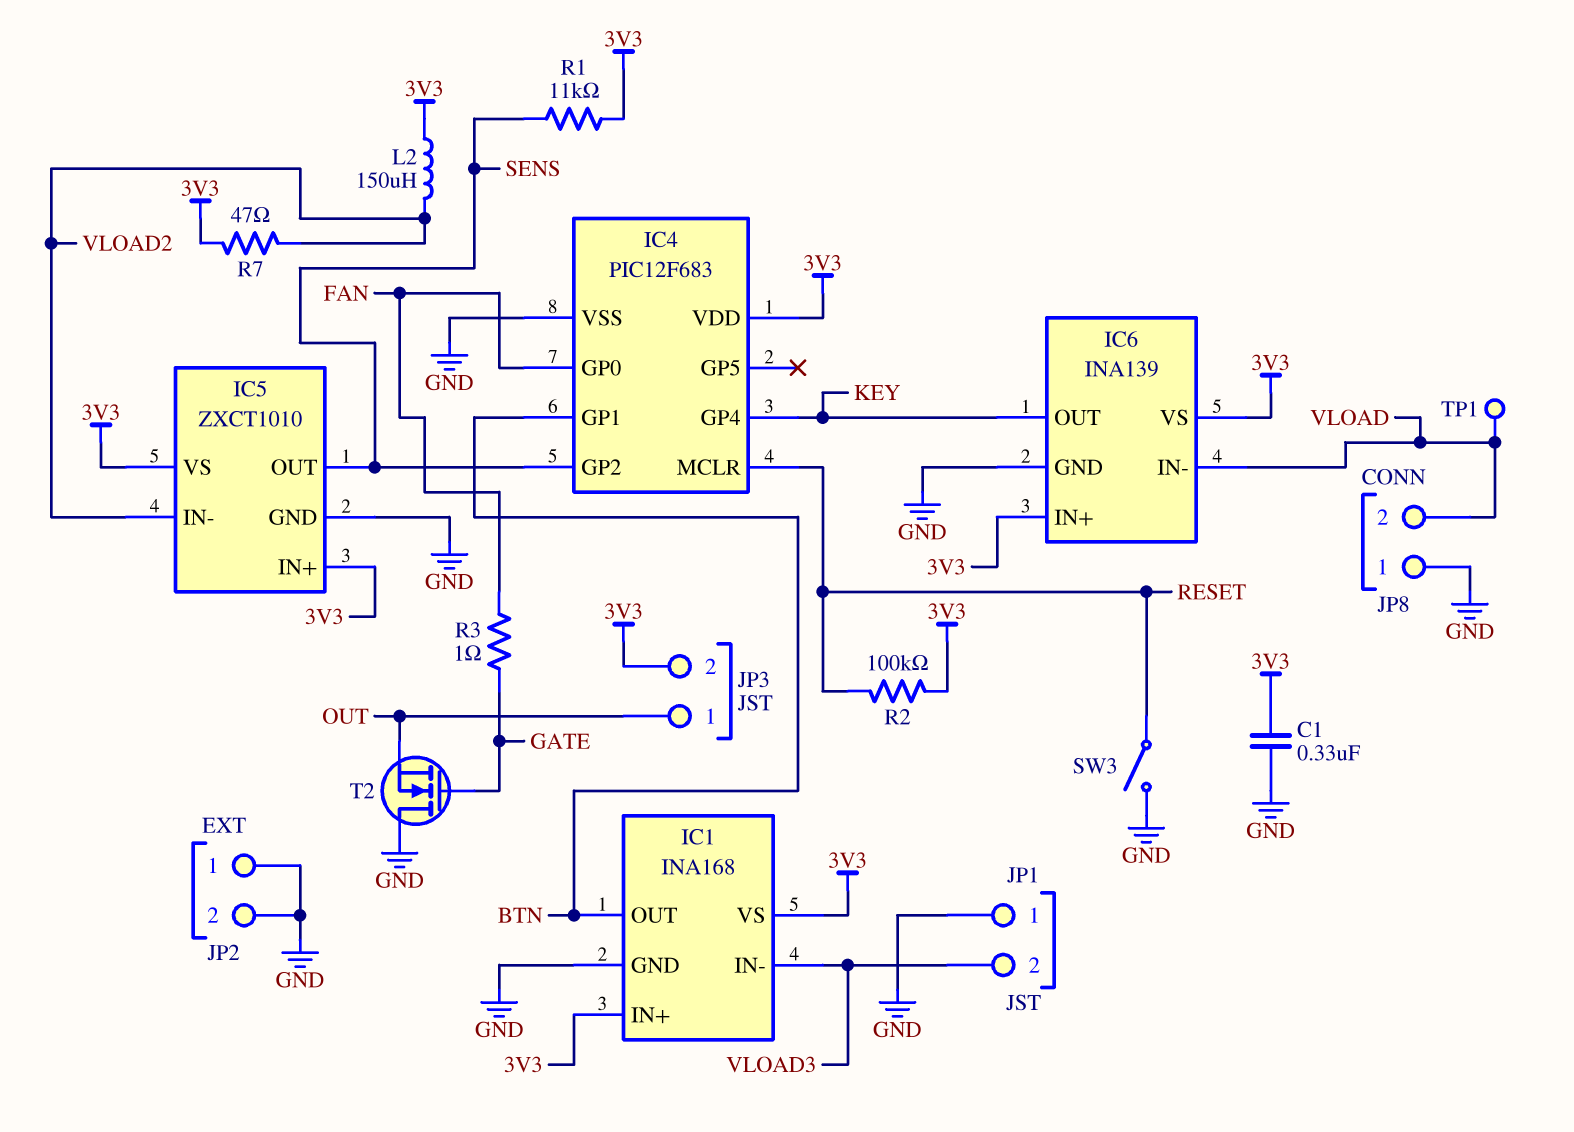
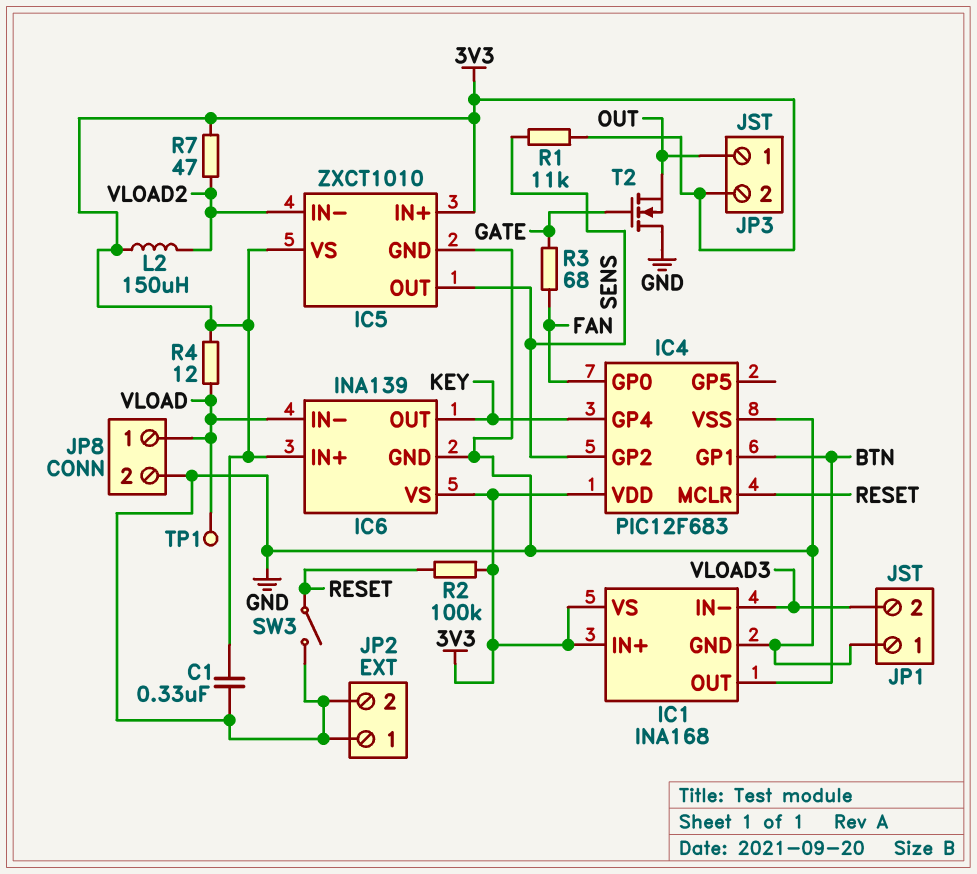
JP8 pin 1: GND -> VLOAD
JP8 pin 2: VLOAD -> GND
R3: 1 (FAN, GATE) -> 68 (FAN, GATE)
R4: none -> 12 (3V3, VLOAD)

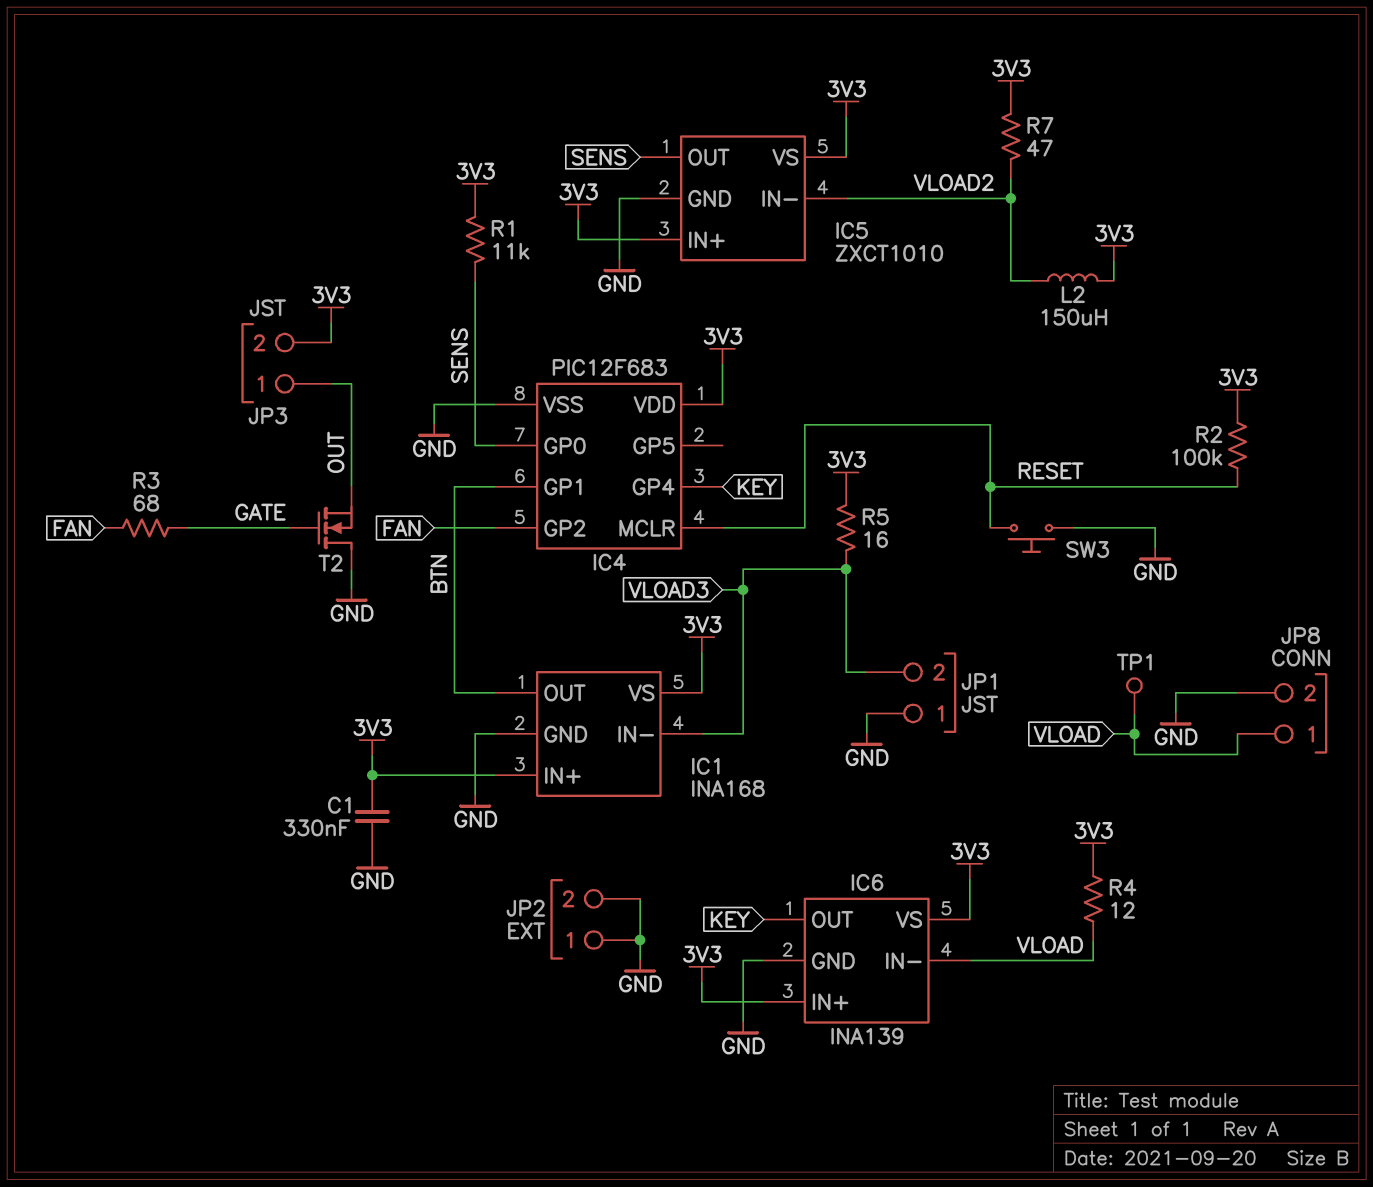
IC4 pin GP0: FAN -> SENS
IC4 pin GP2: SENS -> FAN
R5: none -> 16 (3V3, VLOAD3)
SW3: switch (GND, RESET) -> button (GND, RESET)

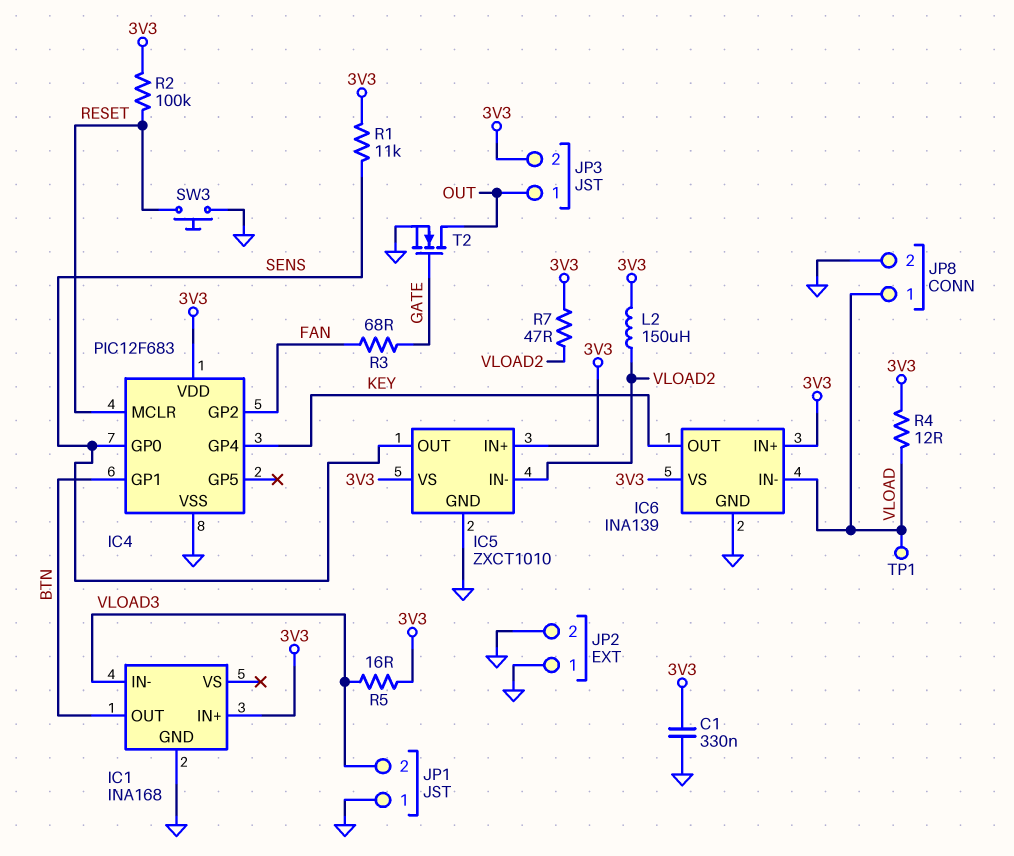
IC1 pin VS: 3V3 -> none
T2: NMOS (G GATE, D GND, S OUT) -> NMOS (G GATE, D OUT, S GND)

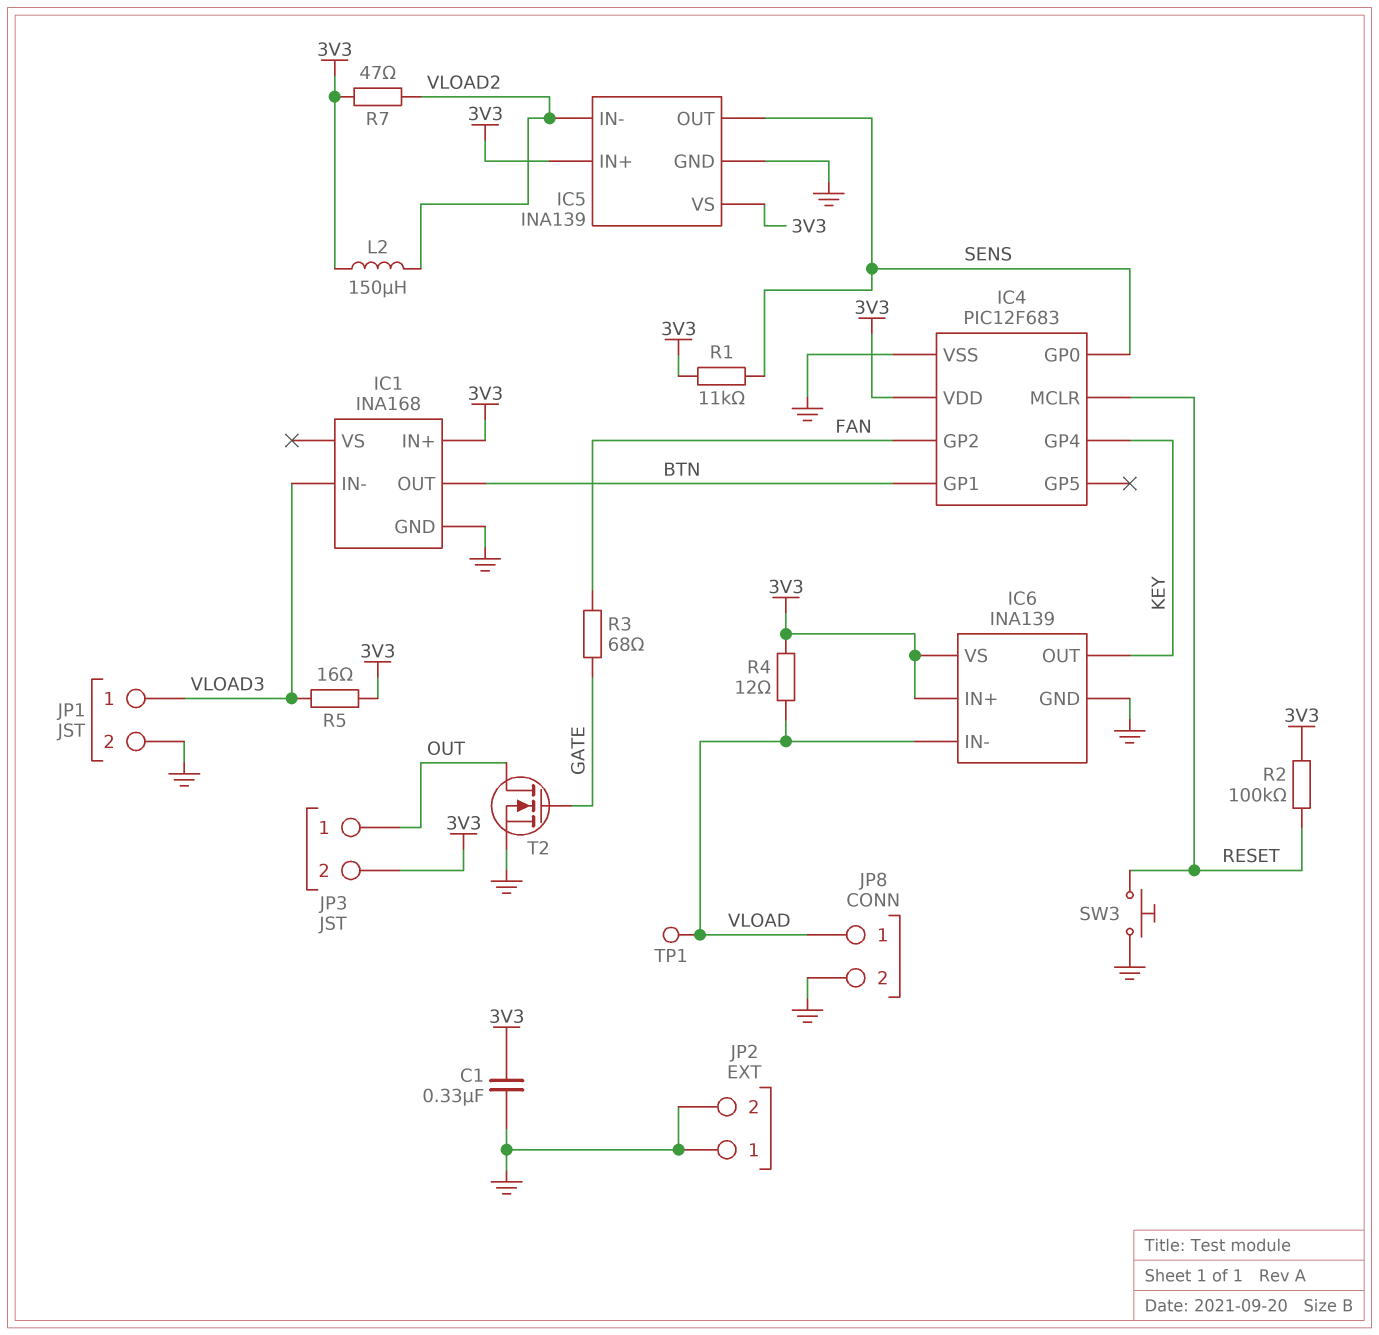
IC5: ZXCT1010 -> INA139
JP1 pin 1: GND -> VLOAD3
JP1 pin 2: VLOAD3 -> GND

